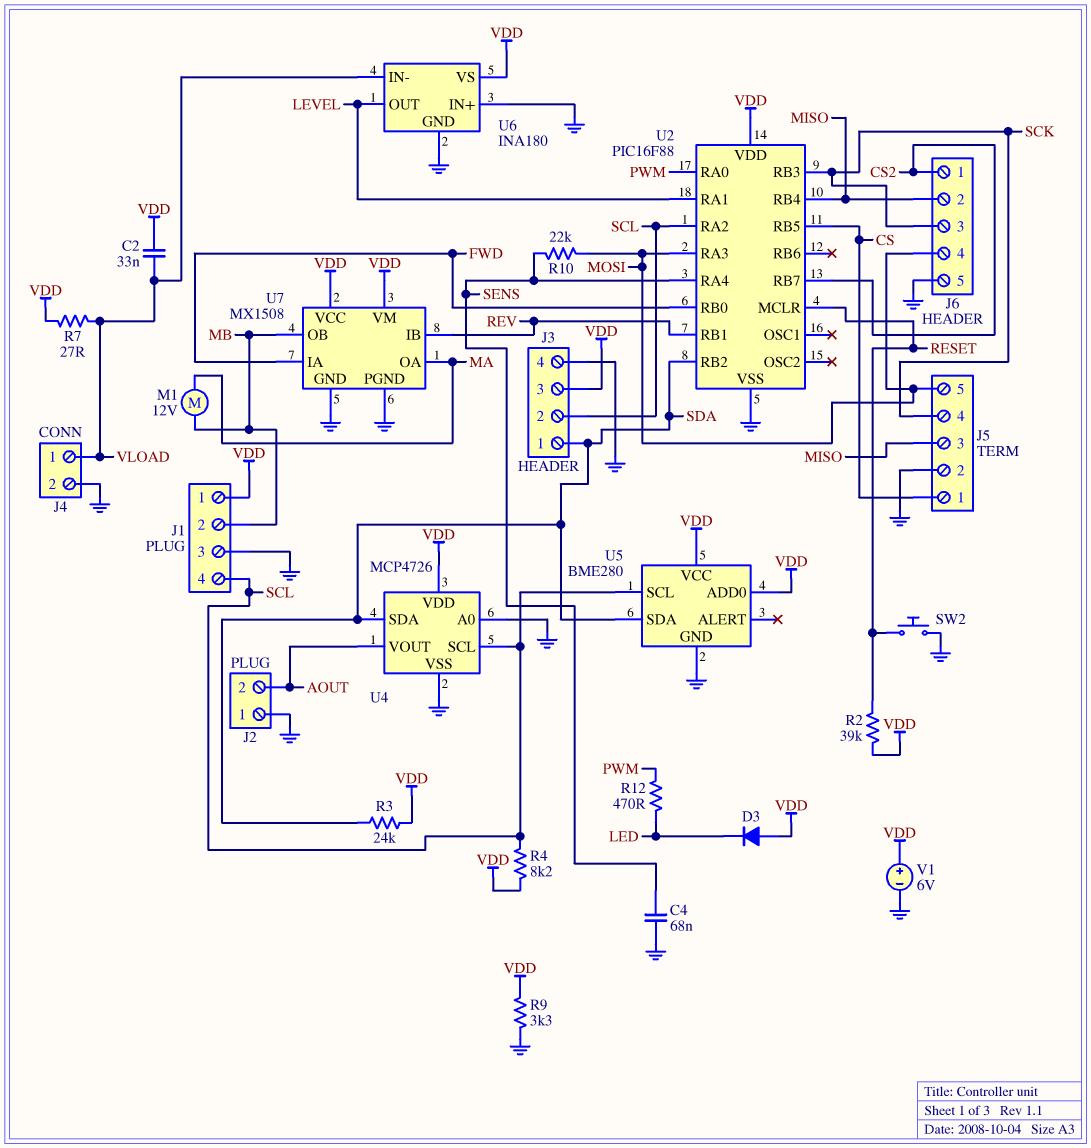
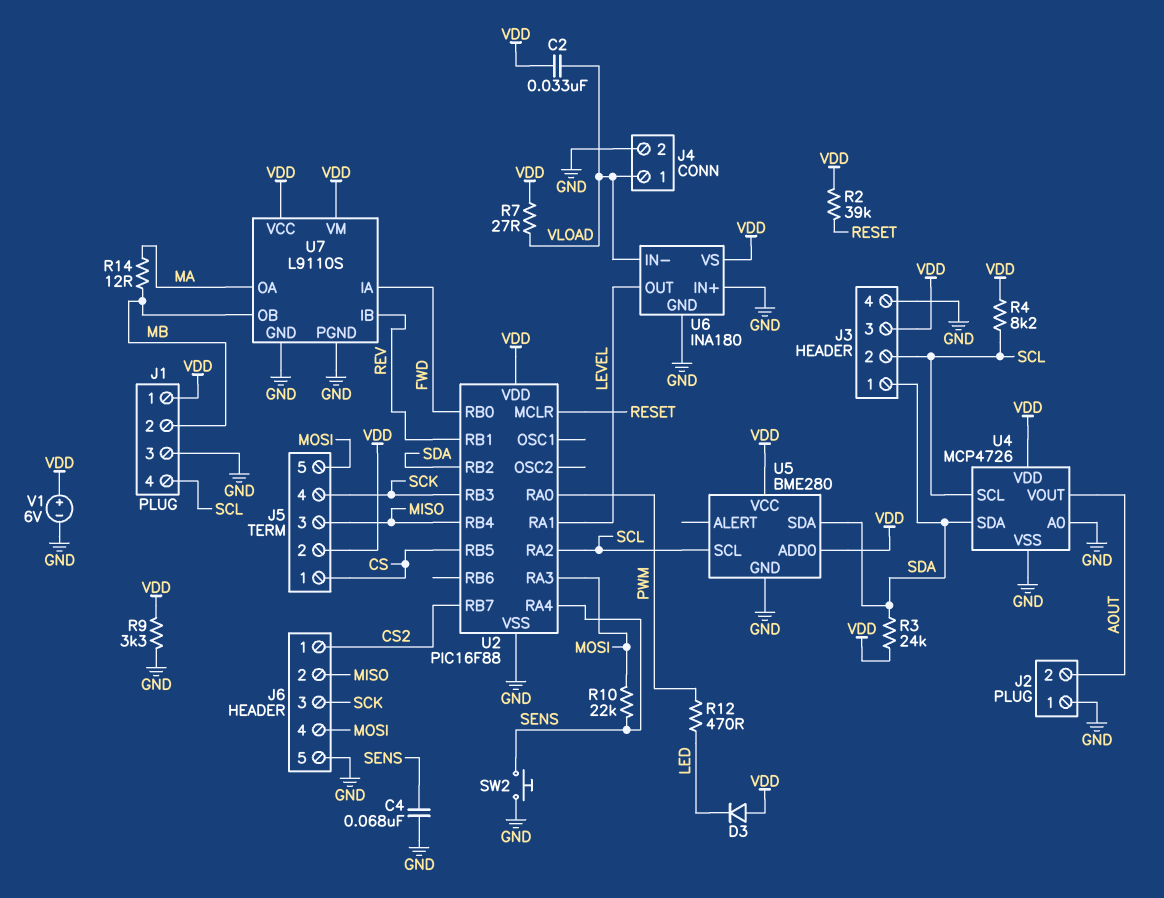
J5 pin 2: GND -> VDD
M1: motor 12V (MA, MB) -> none
R14: none -> 12 (MA, MB)
SW2: button (GND, RESET) -> button (GND, SENS)
U7: MX1508 -> L9110S

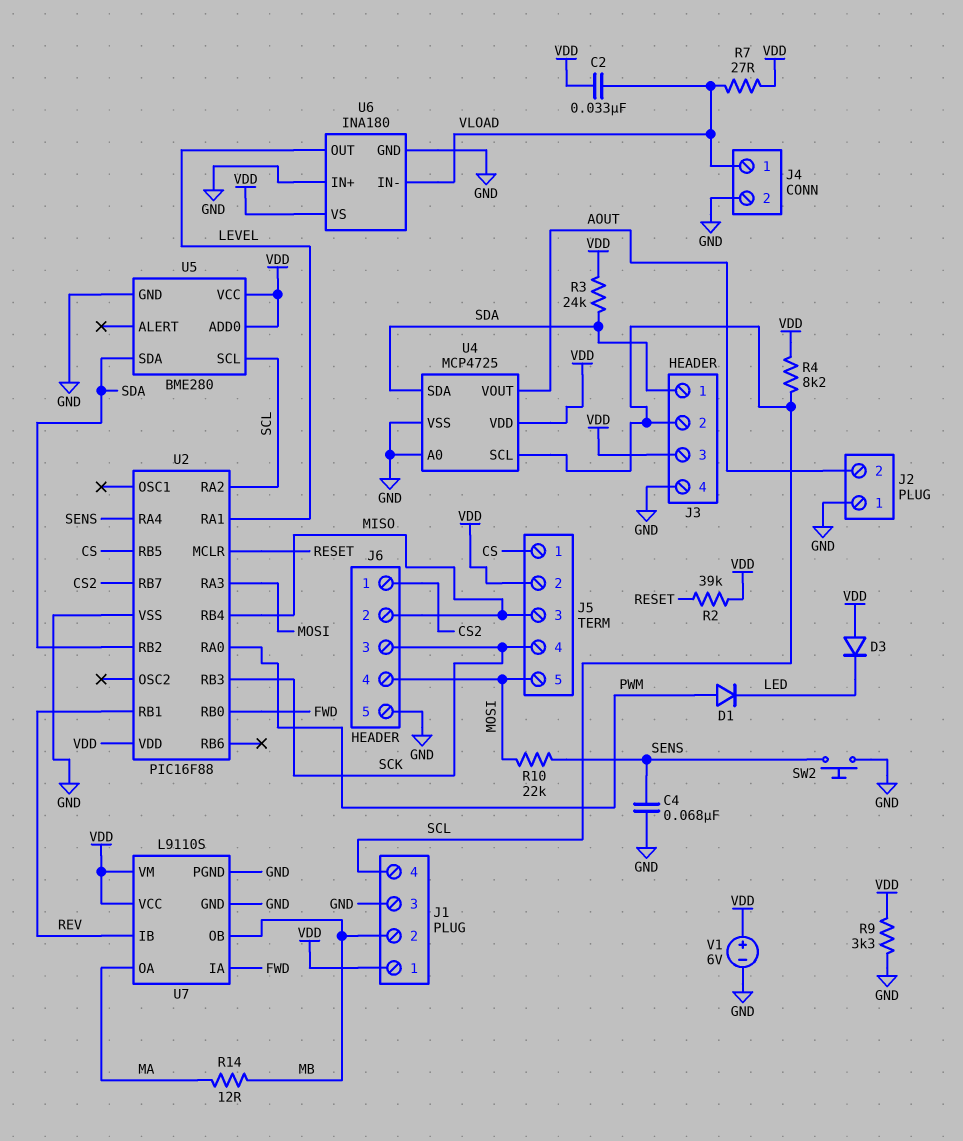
D1: none -> diode (A PWM, K LED)
R12: 470 (LED, PWM) -> none
U4: MCP4726 -> MCP4725

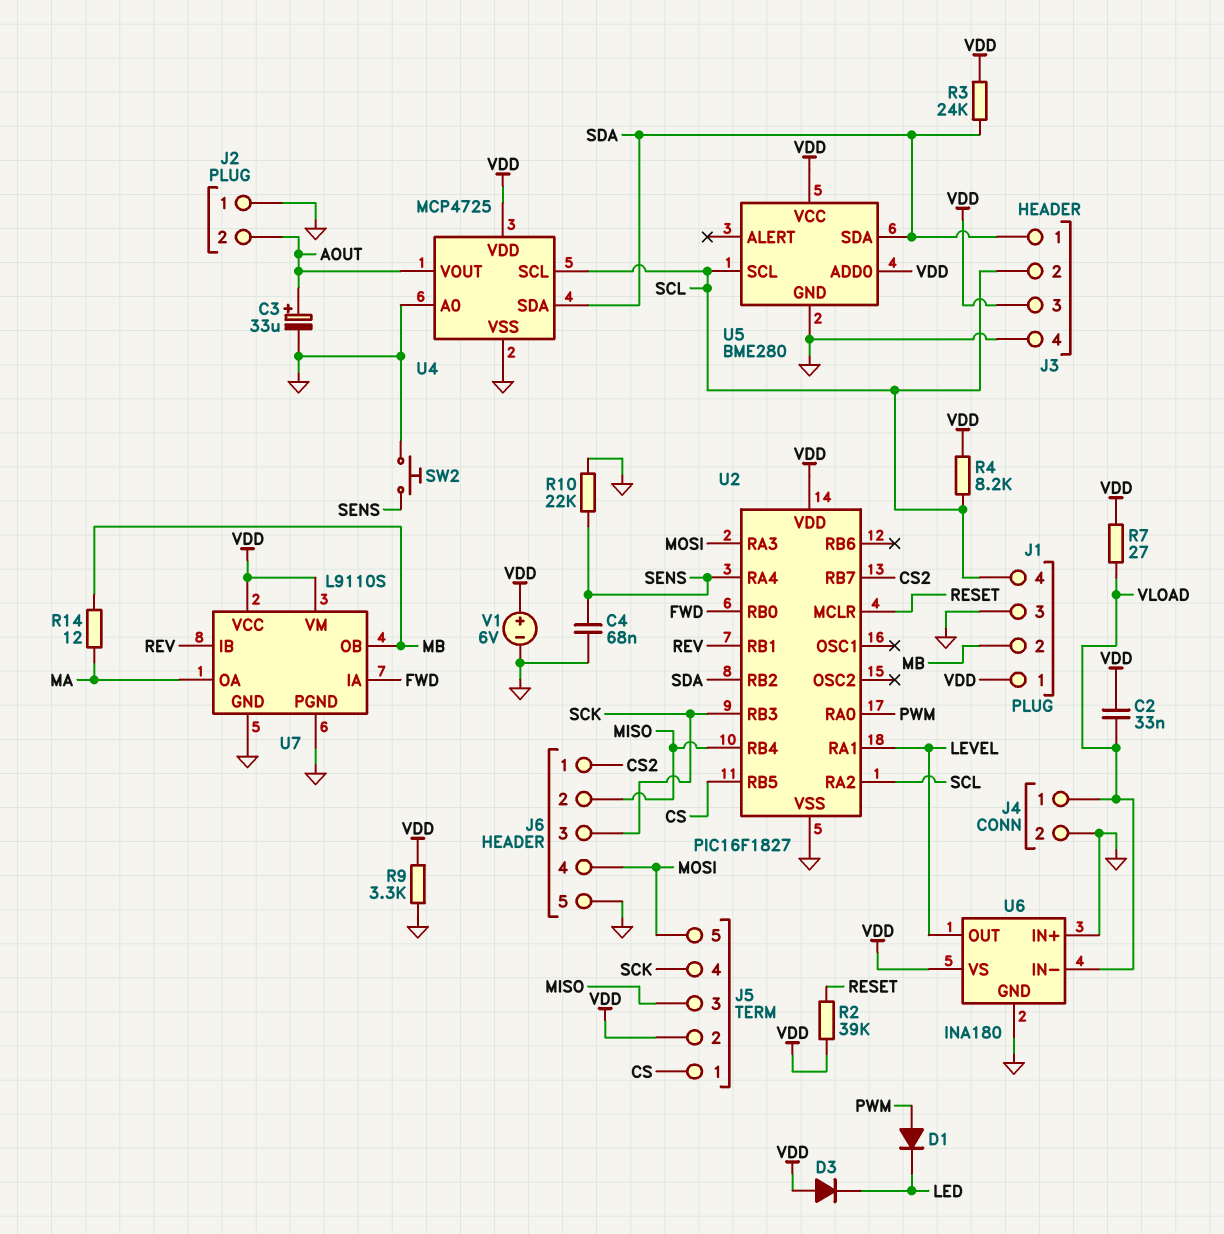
C3: none -> 33uF (plus AOUT, minus GND)
R10: 22k (MOSI, SENS) -> 22k (GND, SENS)
U2: PIC16F88 -> PIC16F1827

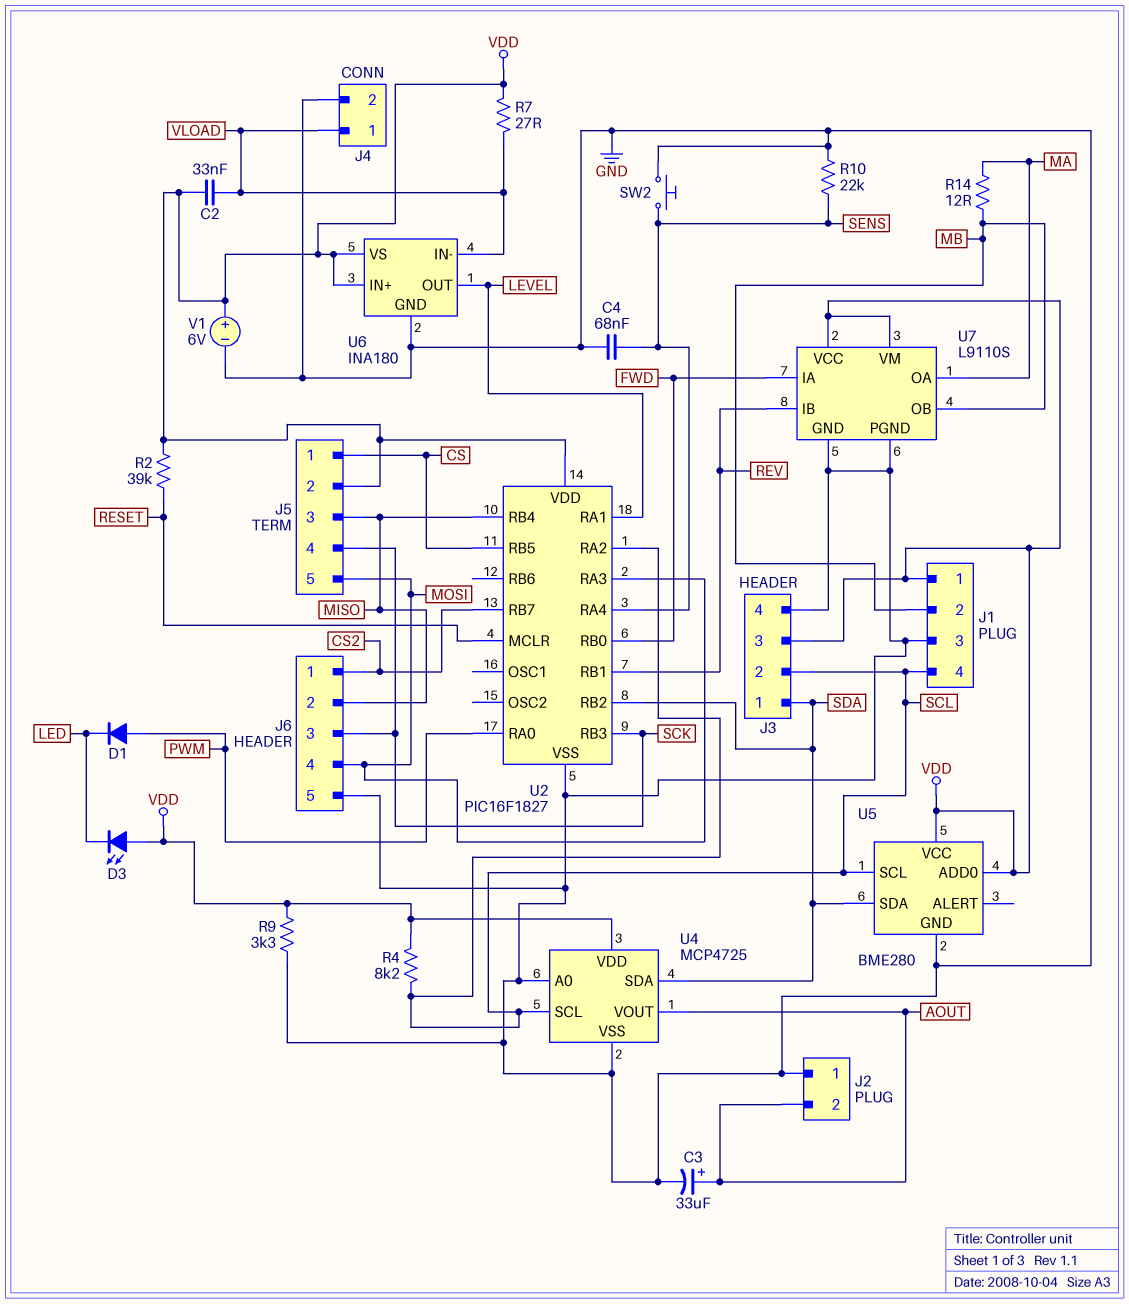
D3: diode (A VDD, K LED) -> LED (A VDD, K LED)
R3: 24k (SDA, VDD) -> none
U6 pin IN+: GND -> VDD

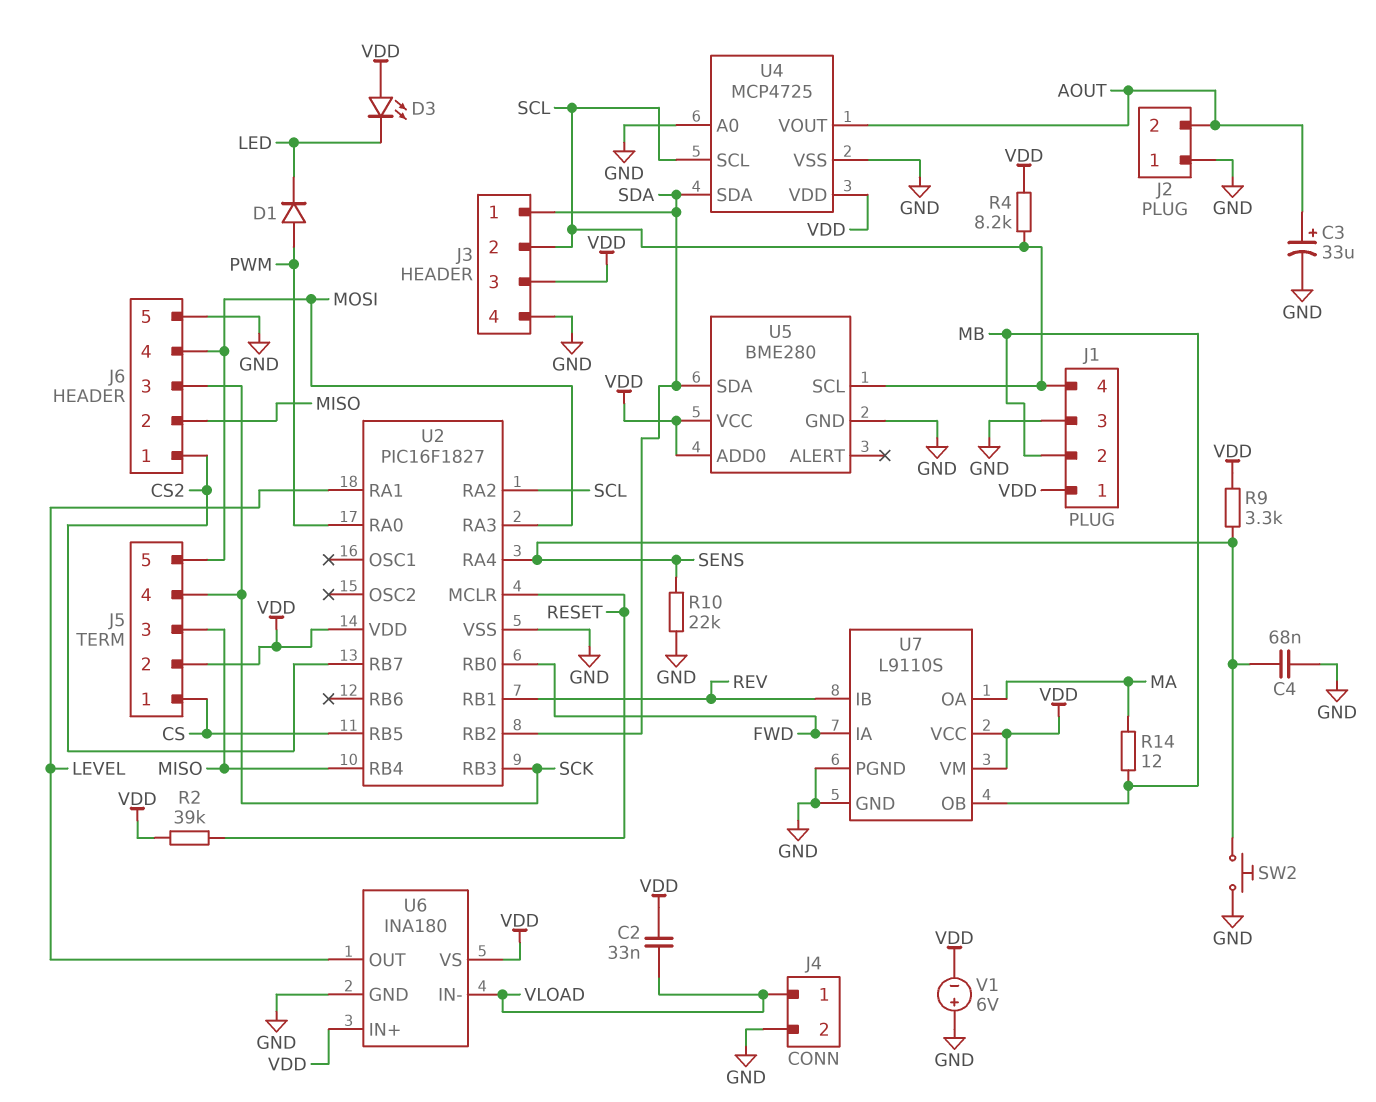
R7: 27 (VDD, VLOAD) -> none
R9: 3.3k (GND, VDD) -> 3.3k (SENS, VDD)
V1: 6V (plus VDD, minus GND) -> 6V (plus GND, minus VDD)

